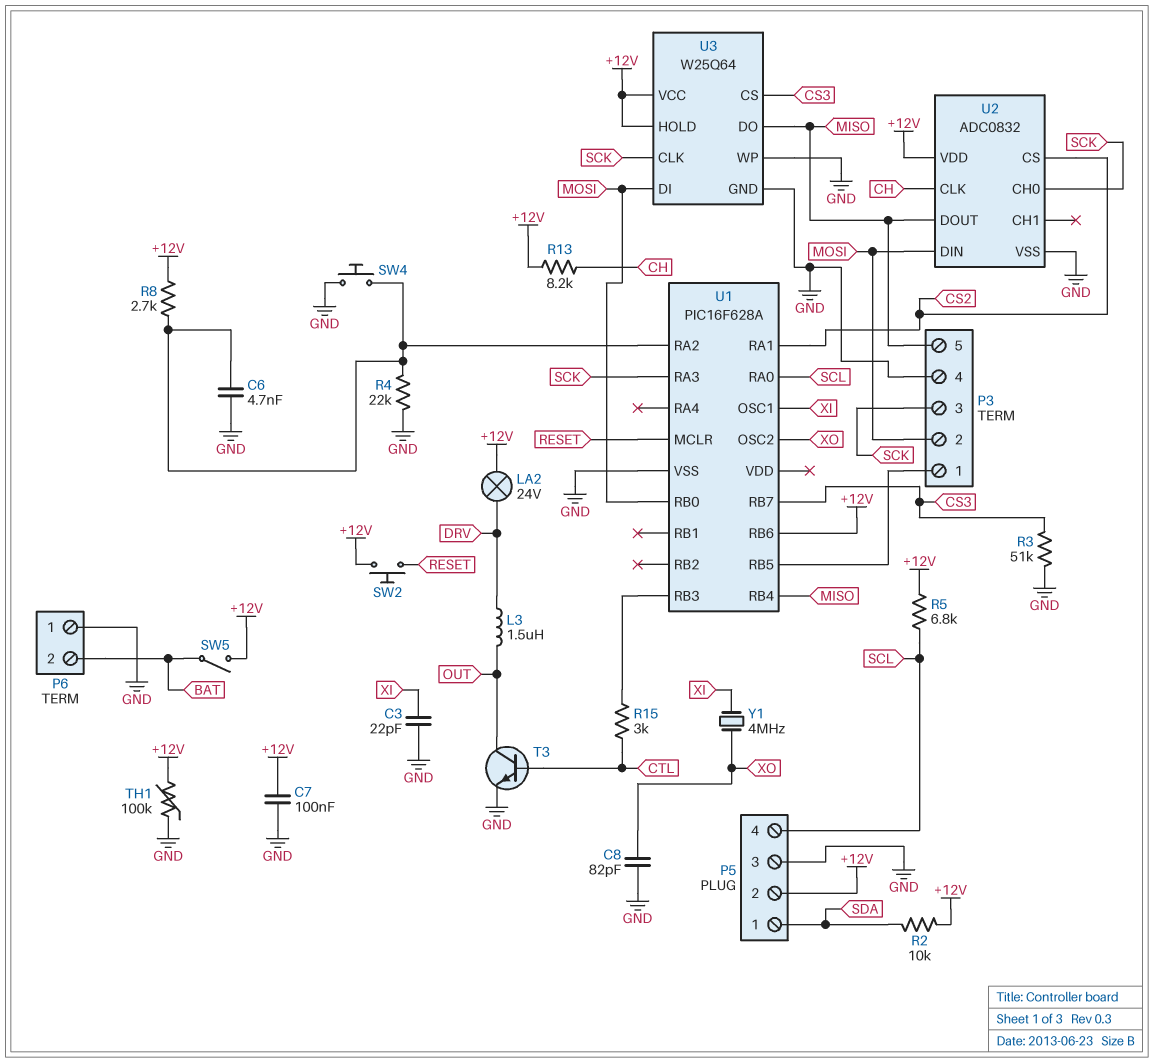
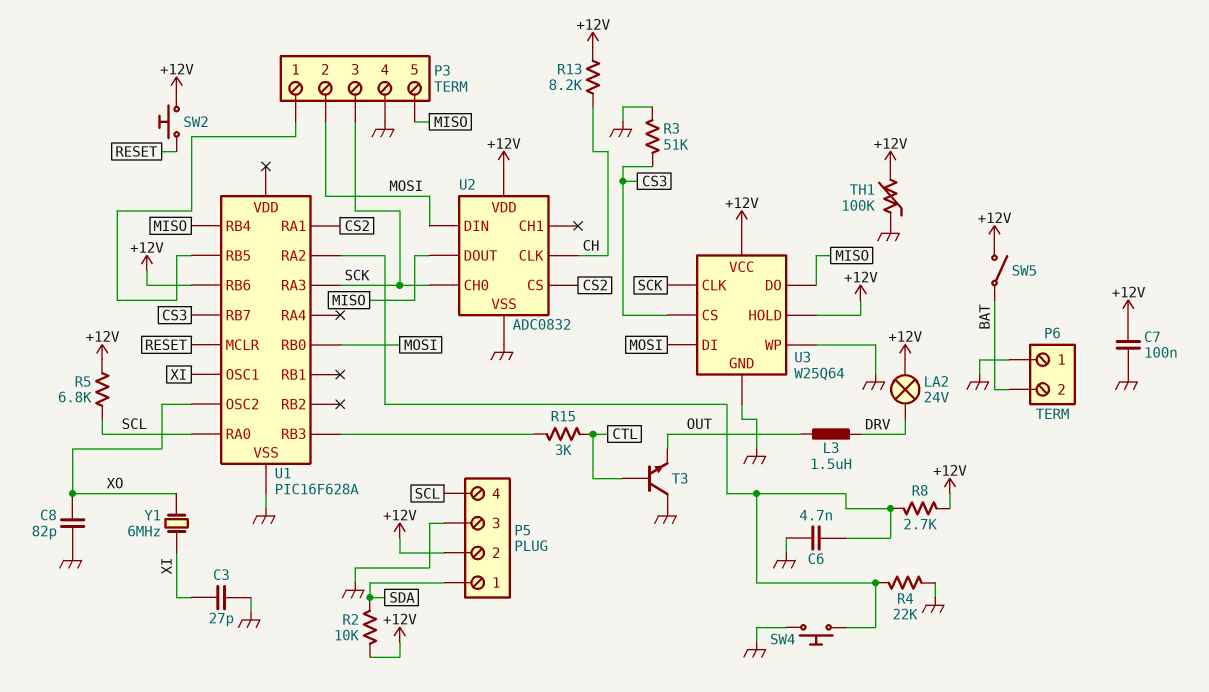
C3: 22pF (GND, XI) -> 27pF (GND, XI)
T3: NPN (B CTL, C OUT, E GND) -> NPN (B CTL, C GND, E OUT)
Y1: 4MHz (XI, XO) -> 6MHz (XI, XO)

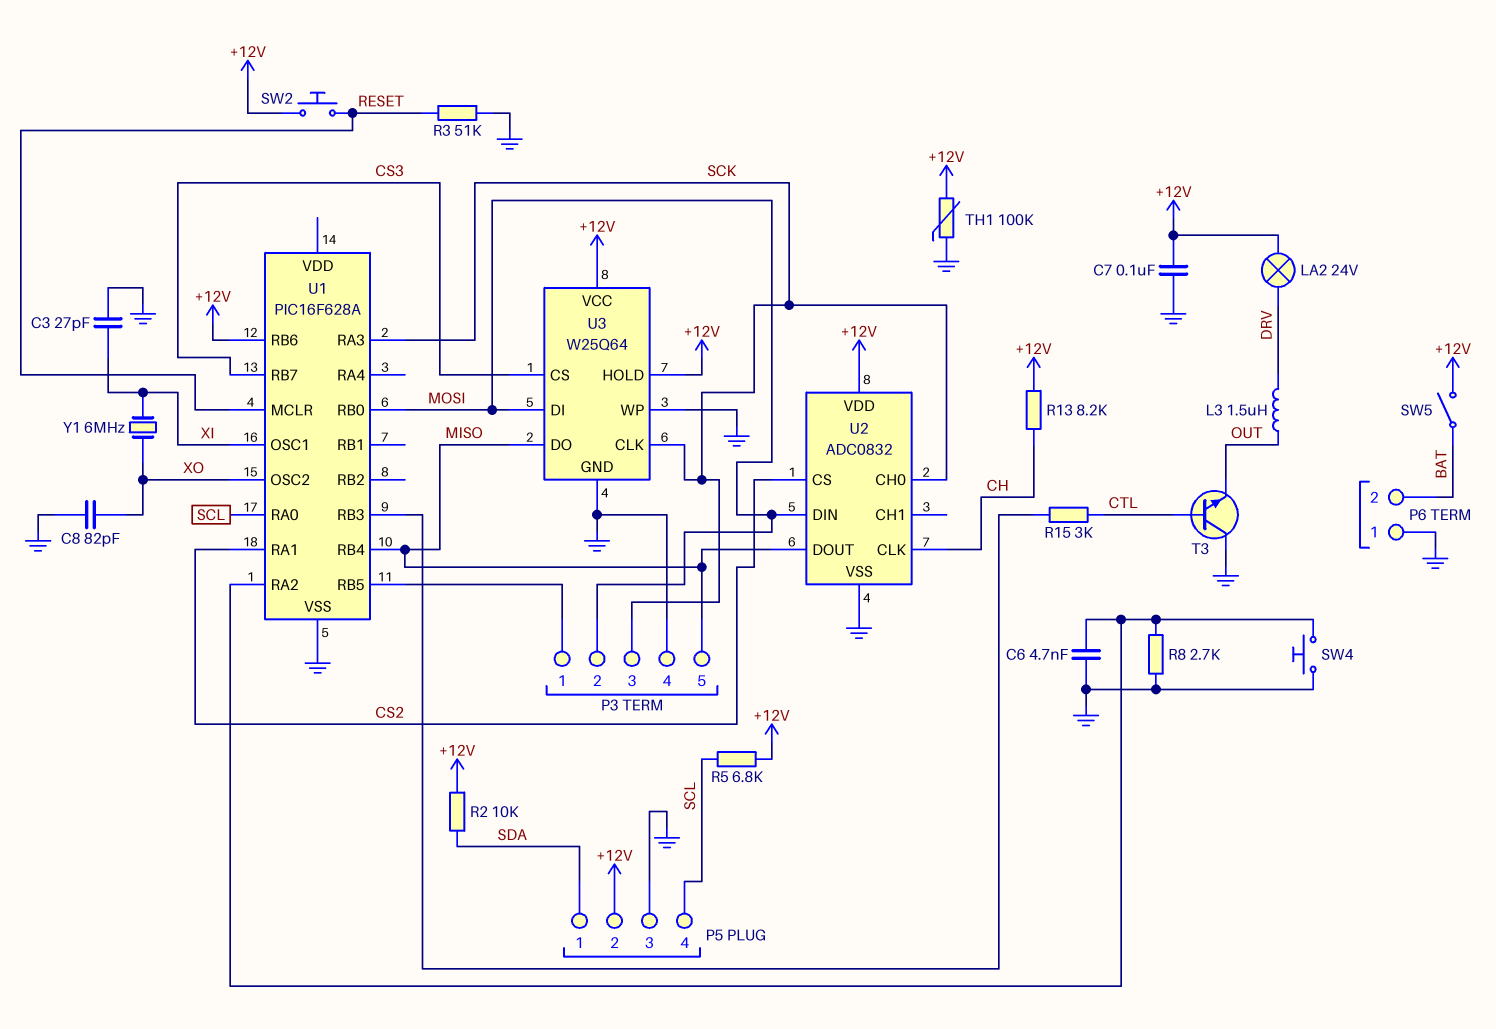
R3: 51k (CS3, GND) -> 51k (GND, RESET)
R4: 22k (GND, U1/RA2) -> none
R8: 2.7k (+12V, U1/RA2) -> 2.7k (GND, U1/RA2)

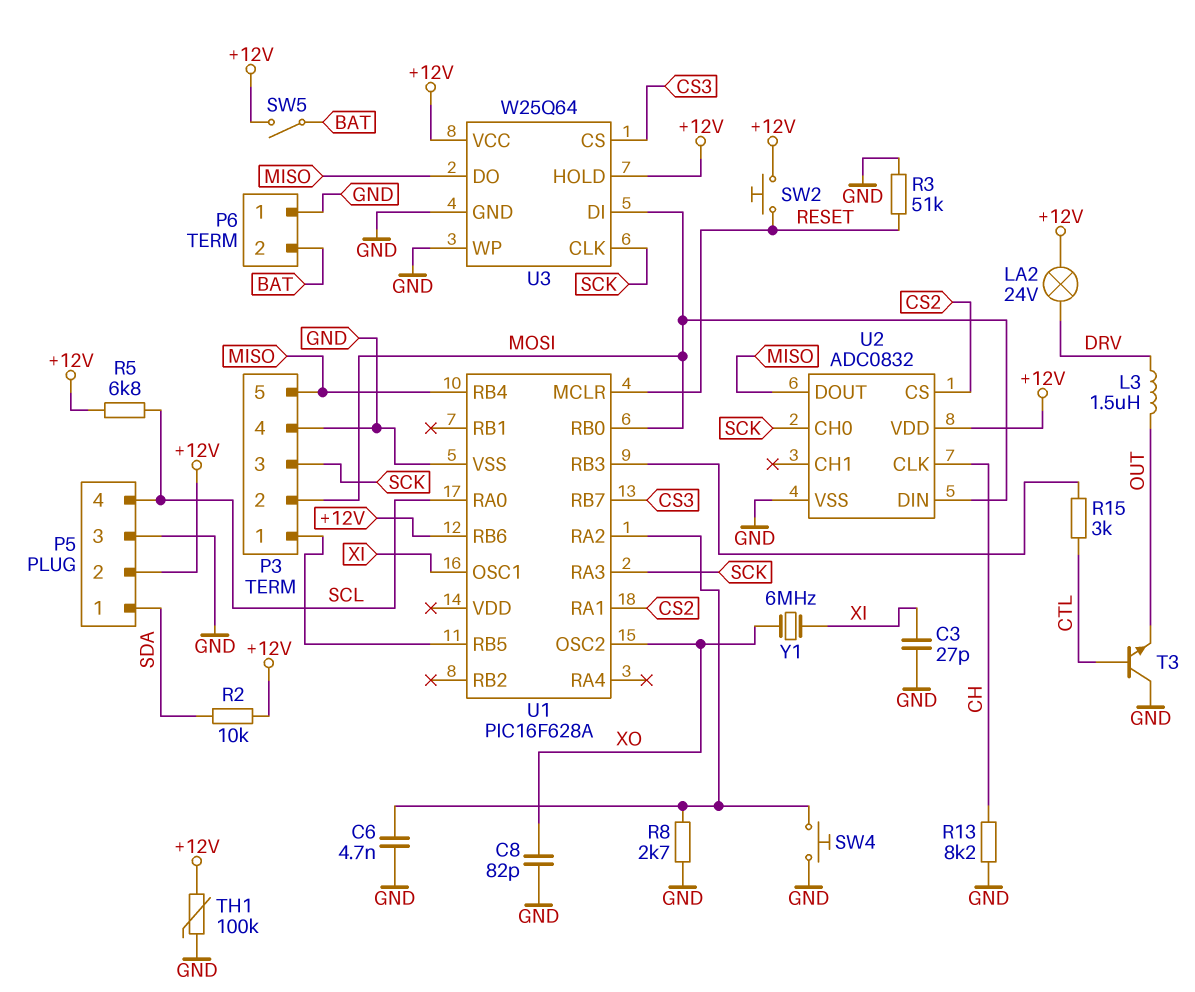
C7: 100nF (+12V, GND) -> none
R13: 8.2k (+12V, CH) -> 8.2k (CH, GND)

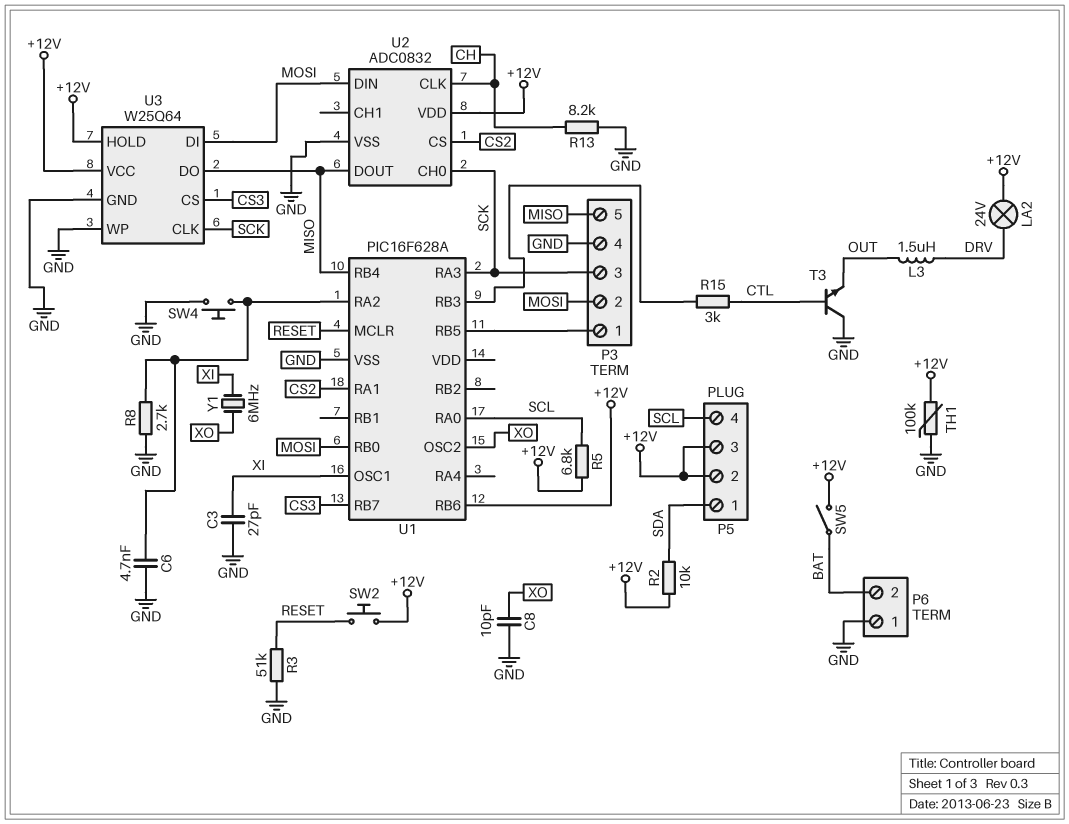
C8: 82pF (GND, XO) -> 10pF (GND, XO)
P5 pin 3: GND -> +12V

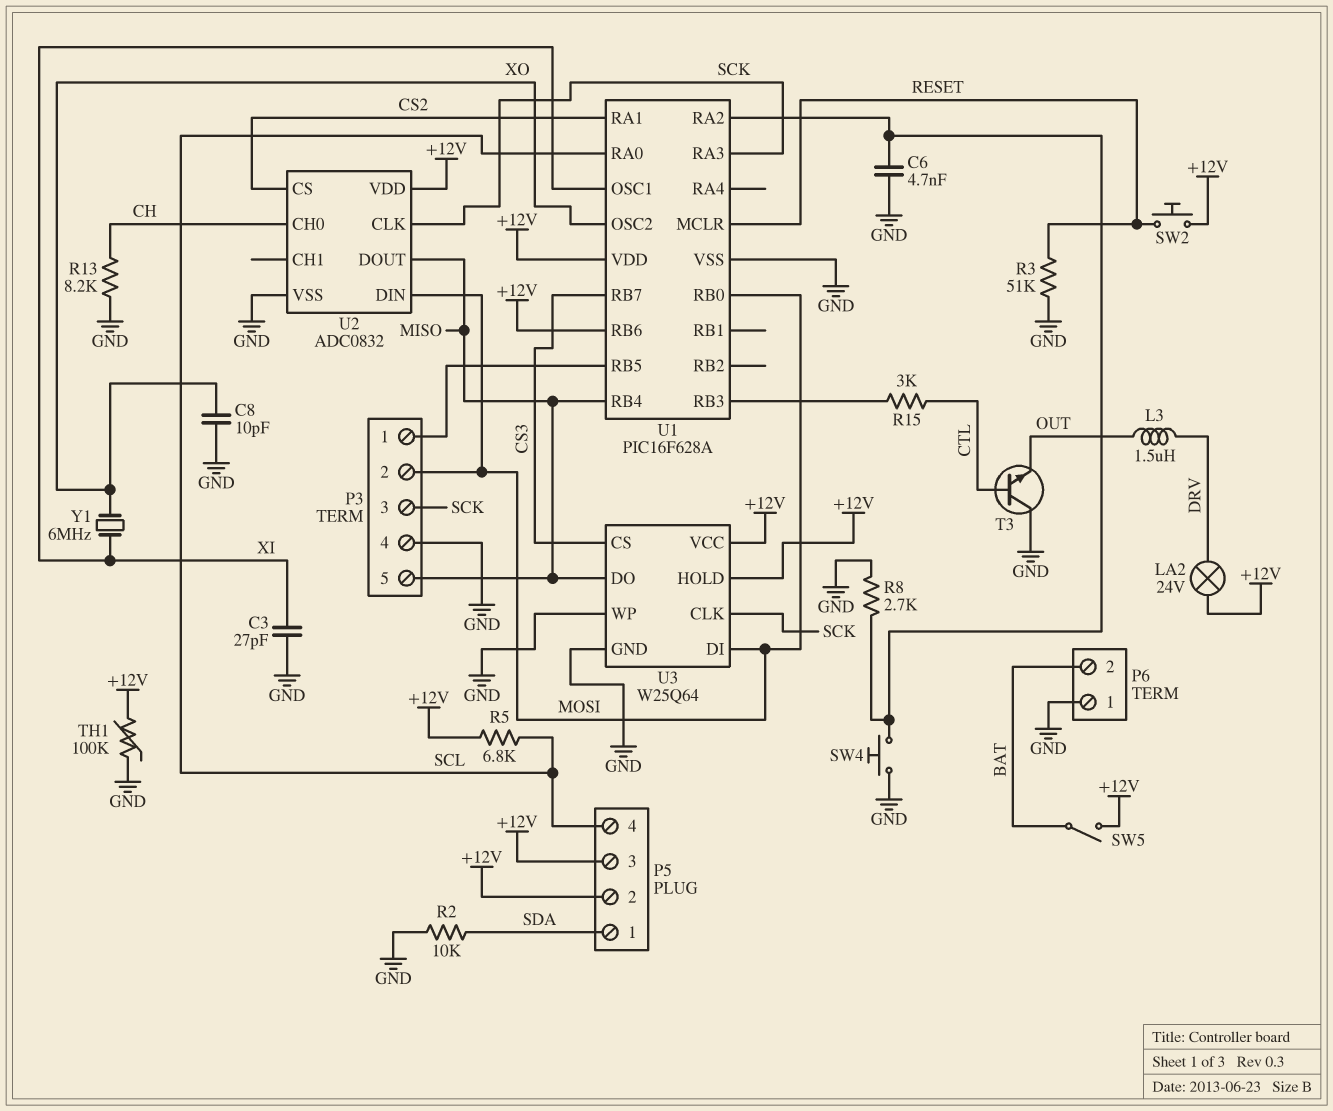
R2: 10k (+12V, SDA) -> 10k (GND, SDA)
U1 pin VDD: none -> +12V
U2 pin CH0: SCK -> CH
U2 pin CLK: CH -> SCK

